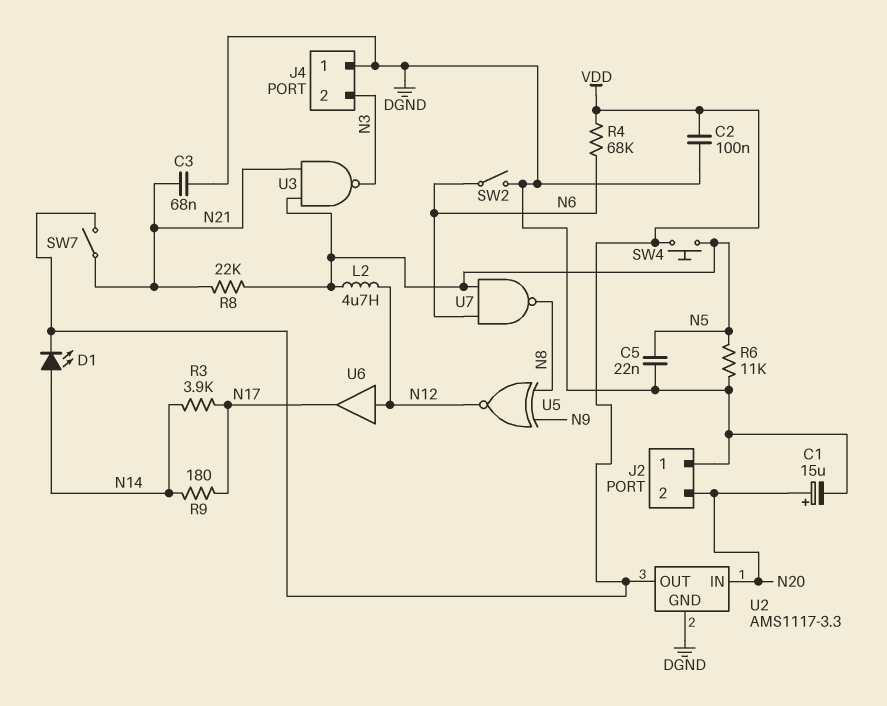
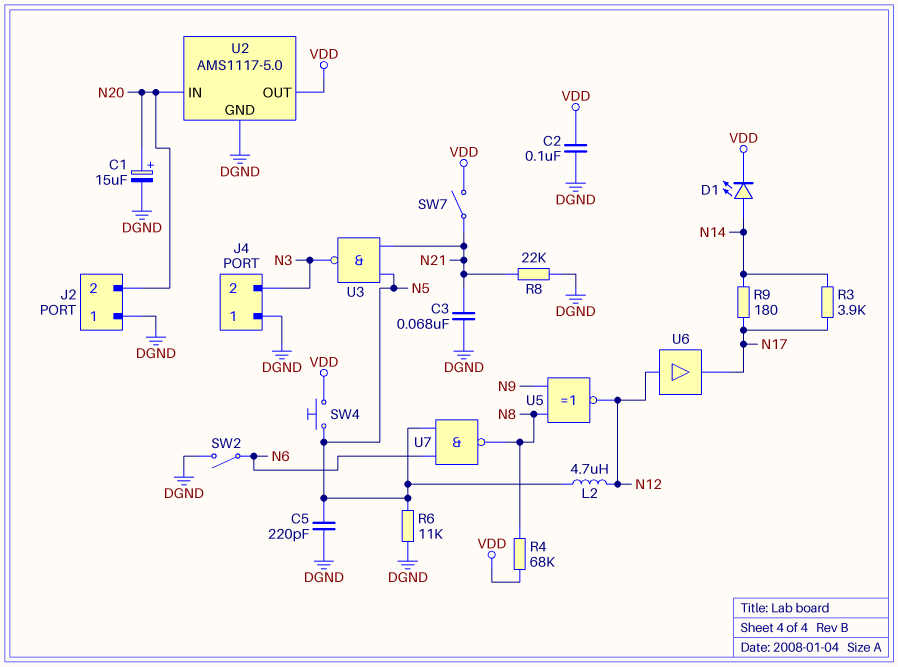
C5: 22nF (DGND, N5) -> 220pF (DGND, N5)
R4: 68k (N6, VDD) -> 68k (N8, VDD)
R8: 22k (N5, N21) -> 22k (DGND, N21)
U2: AMS1117-3.3 -> AMS1117-5.0

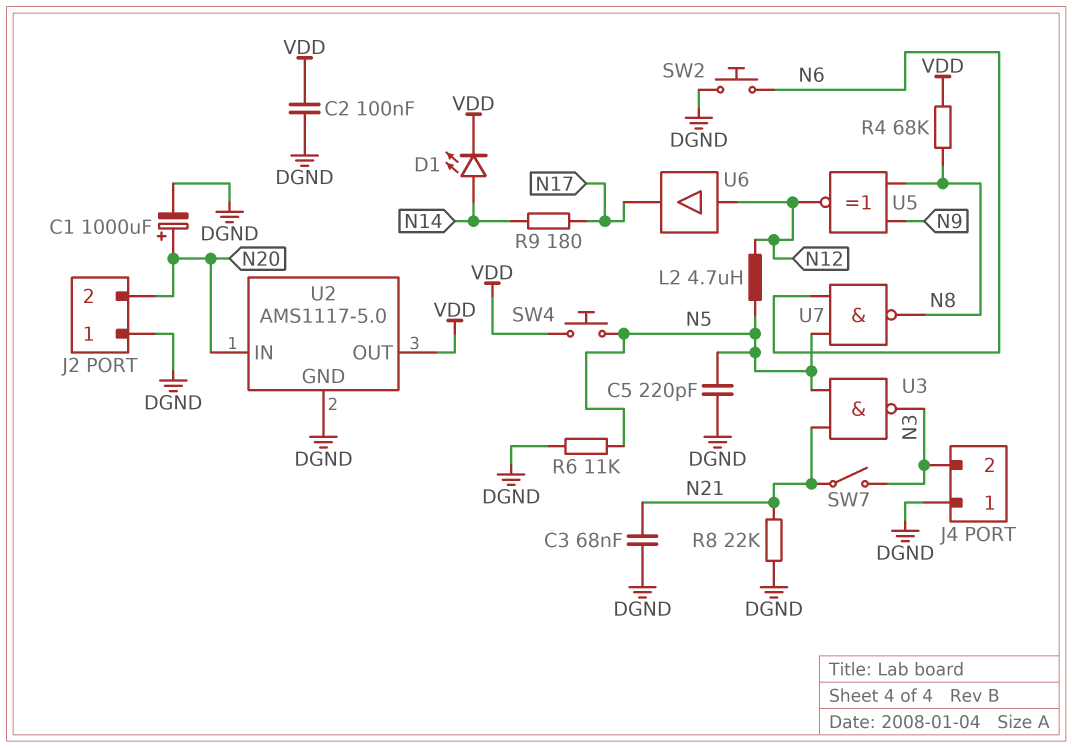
C1: 15uF (plus N20, minus DGND) -> 1000uF (plus N20, minus DGND)
R3: 3.9k (N14, N17) -> none
SW2: switch (DGND, N6) -> button (DGND, N6)
SW7: switch (N21, VDD) -> switch (N3, N21)

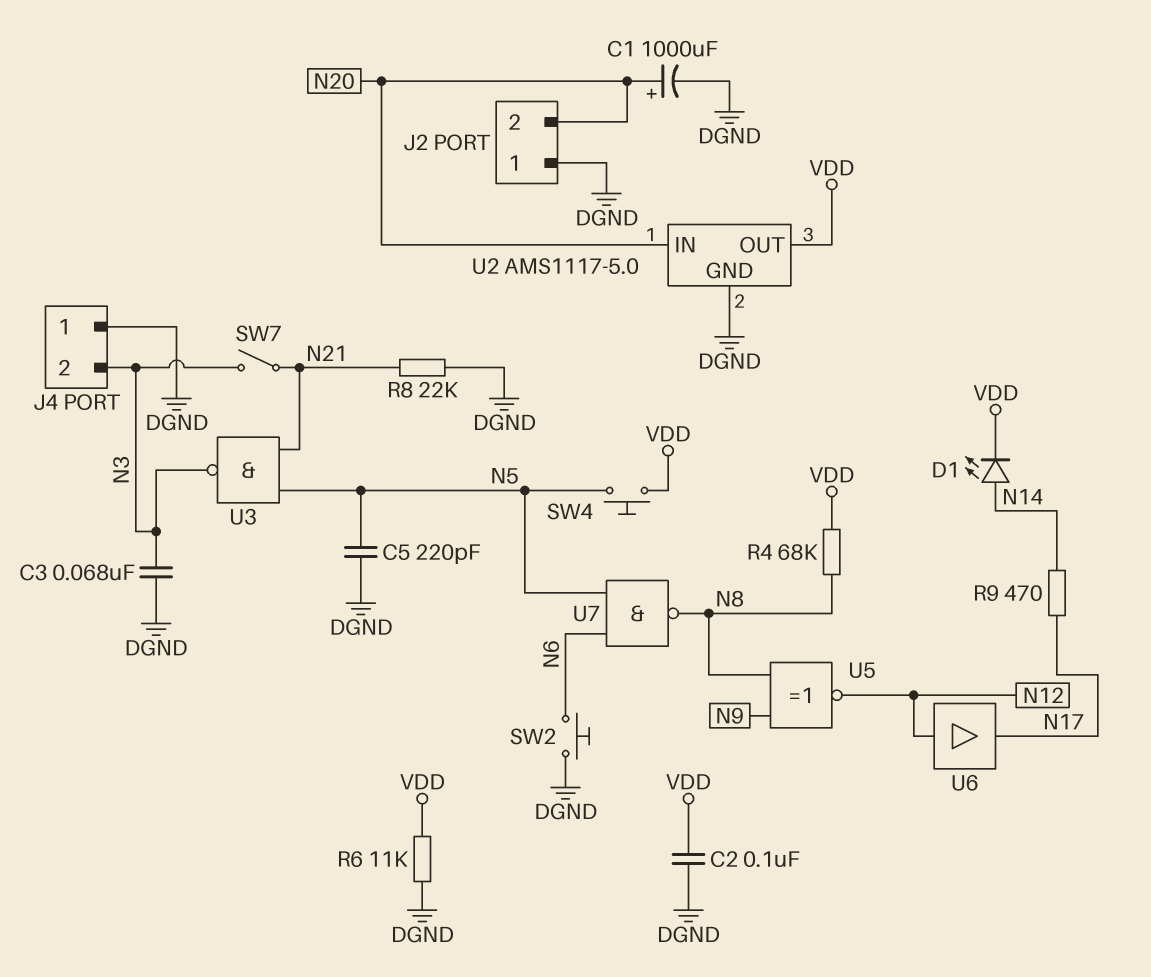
C3: 68nF (DGND, N21) -> 68nF (DGND, N3)
L2: 4.7uH (N5, N12) -> none
R6: 11k (DGND, N5) -> 11k (DGND, VDD)
R9: 180 (N14, N17) -> 470 (N14, N17)

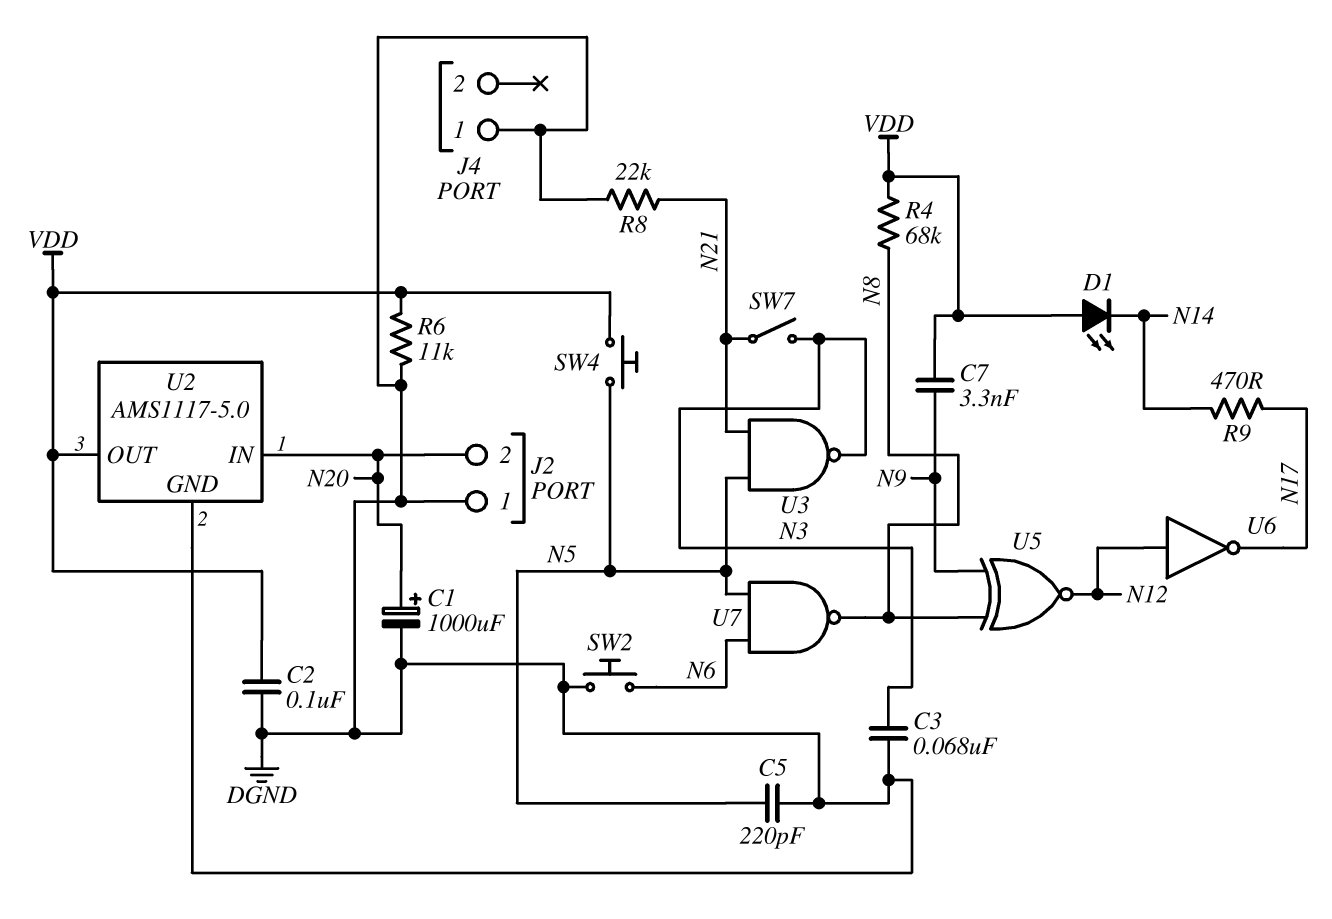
C7: none -> 3.3nF (N9, VDD)
D1: LED (A N14, K VDD) -> LED (A VDD, K N14)
J4 pin 2: N3 -> none
U6: buffer (in N12, out N17) -> NOT (in N12, out N17)

